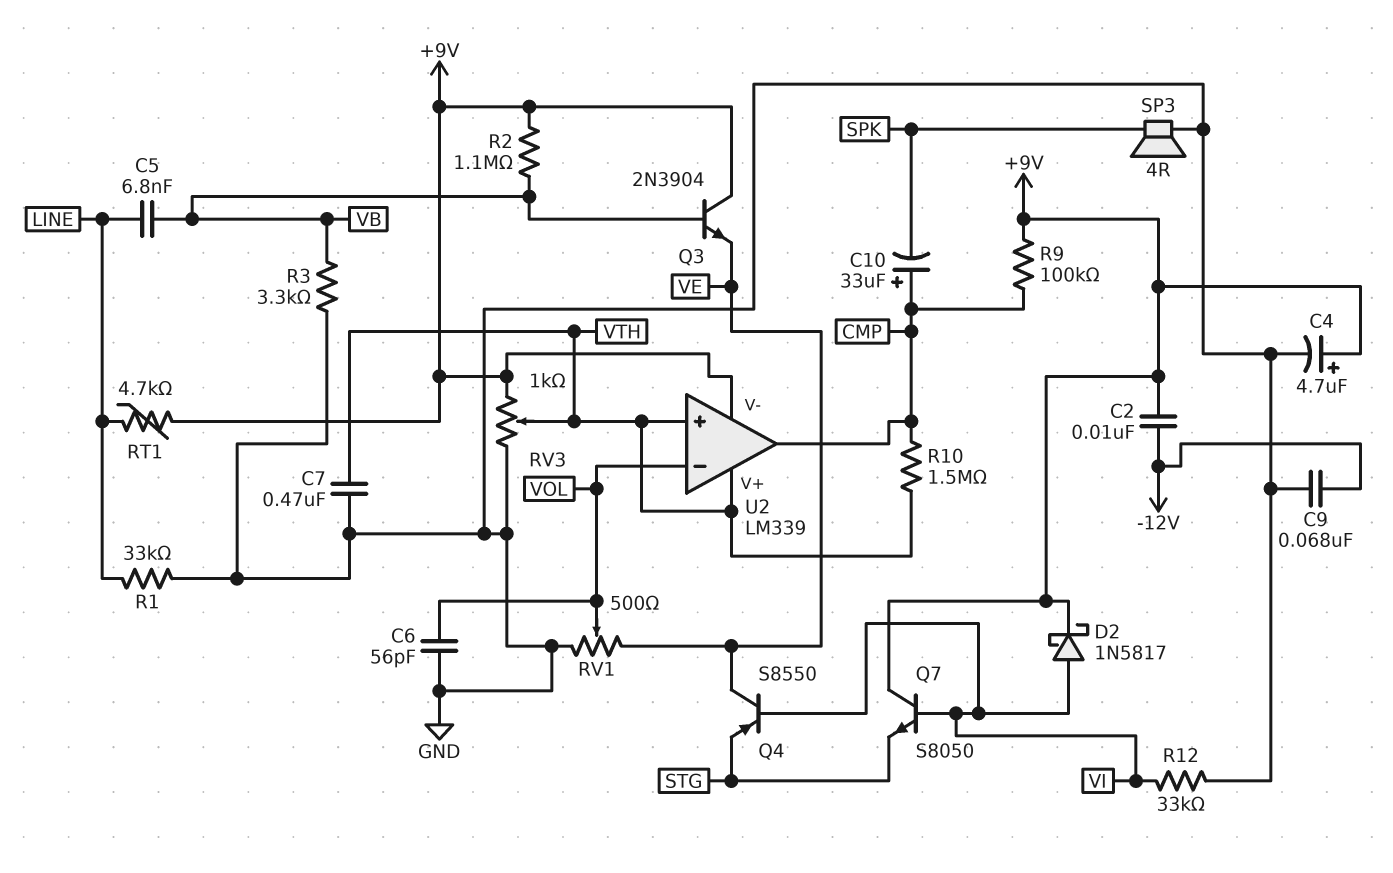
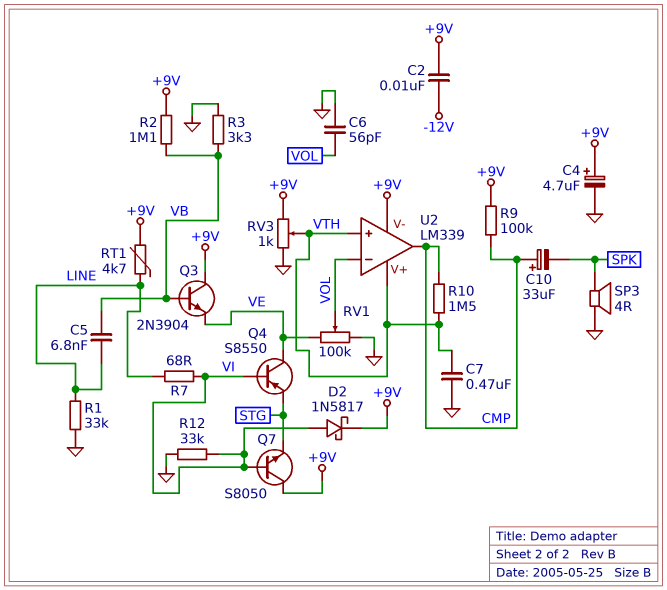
C9: 68nF (-12V, GND) -> none
R7: none -> 68 (LINE, VI)
RV1: 500 (GND, VE, wiper VOL) -> 100k (GND, VE, wiper VOL)

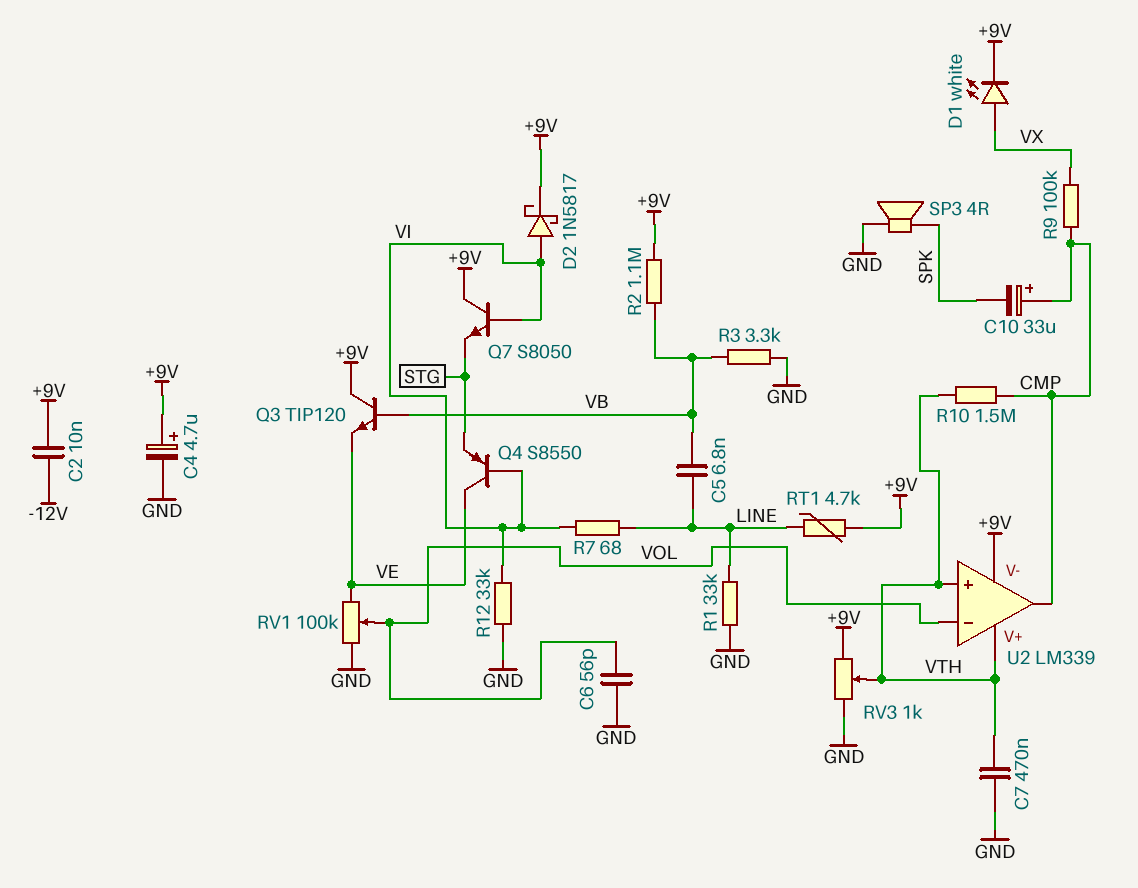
D1: none -> LED white (A VX, K +9V)
Q3: NPN 2N3904 (B VB, C +9V, E VE) -> NPN TIP120 (B VB, C +9V, E VE)
R9: 100k (+9V, CMP) -> 100k (CMP, VX)

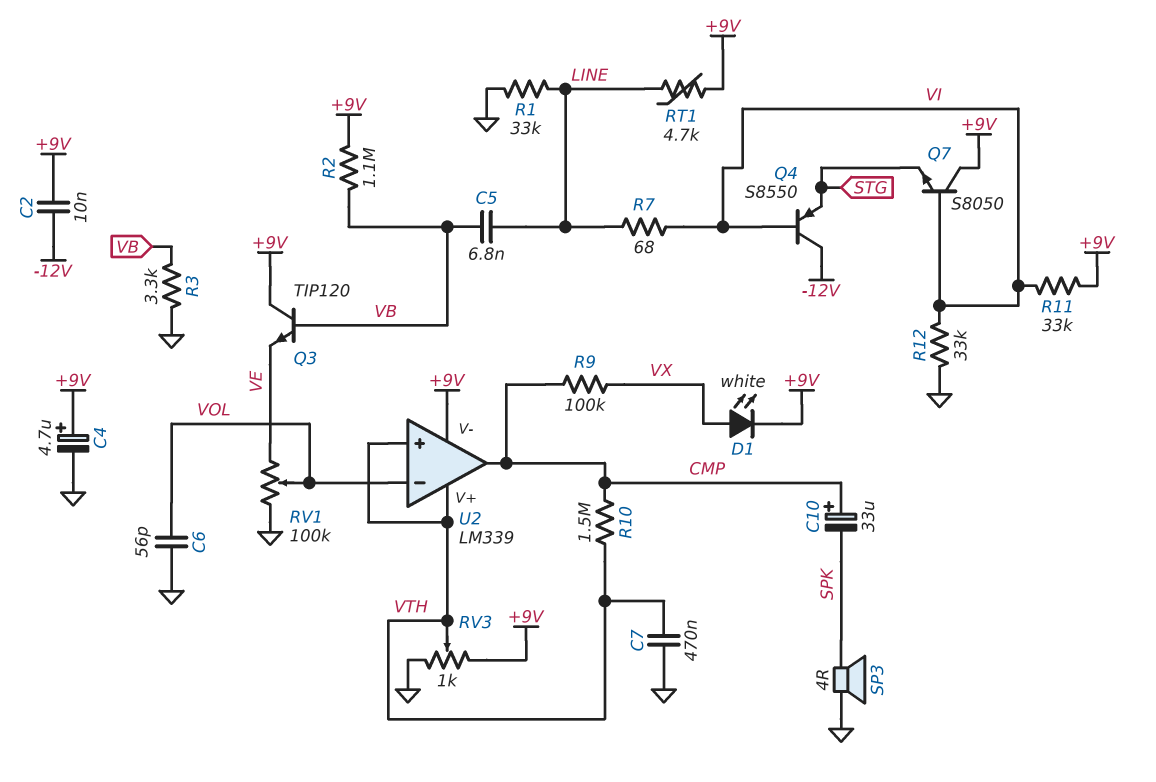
D2: schottky 1N5817 (A VI, K +9V) -> none
Q4: PNP S8550 (B VI, C VE, E STG) -> PNP S8550 (B VI, C -12V, E STG)
R11: none -> 33k (+9V, VI)

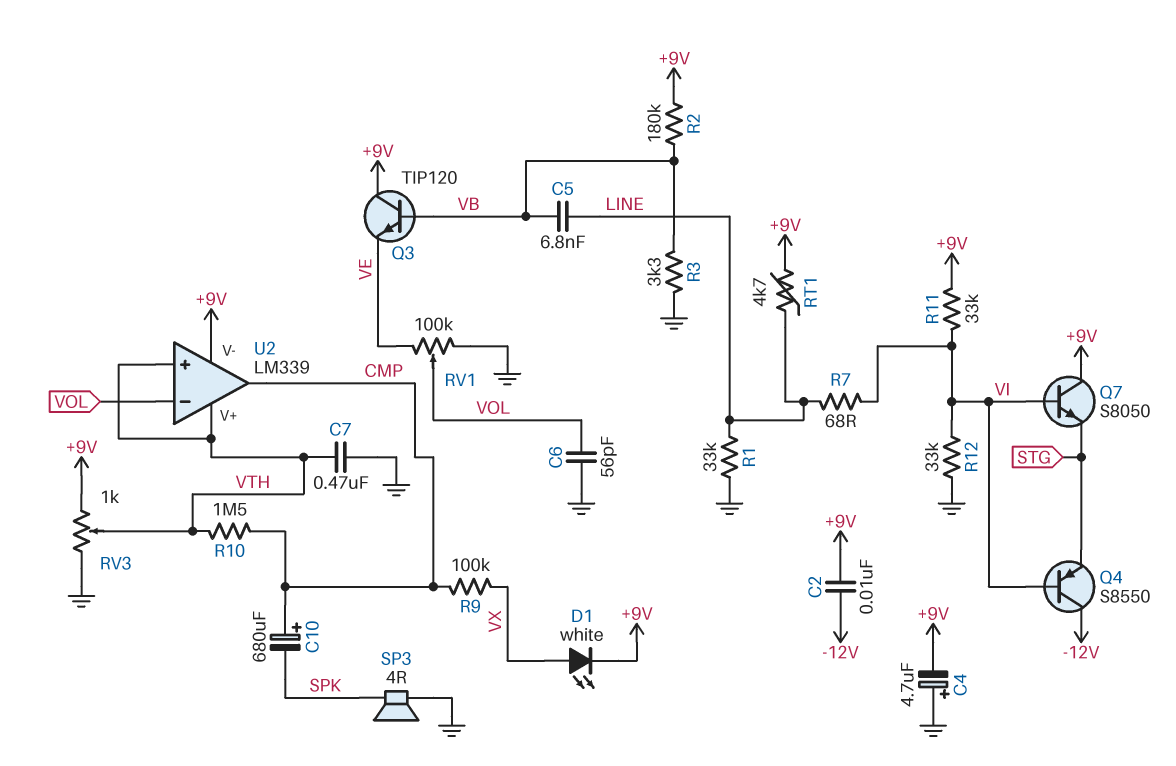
C4: 4.7uF (plus +9V, minus GND) -> 4.7uF (plus GND, minus +9V)
C10: 33uF (plus CMP, minus SPK) -> 680uF (plus CMP, minus SPK)
R2: 1.1M (+9V, VB) -> 180k (+9V, VB)

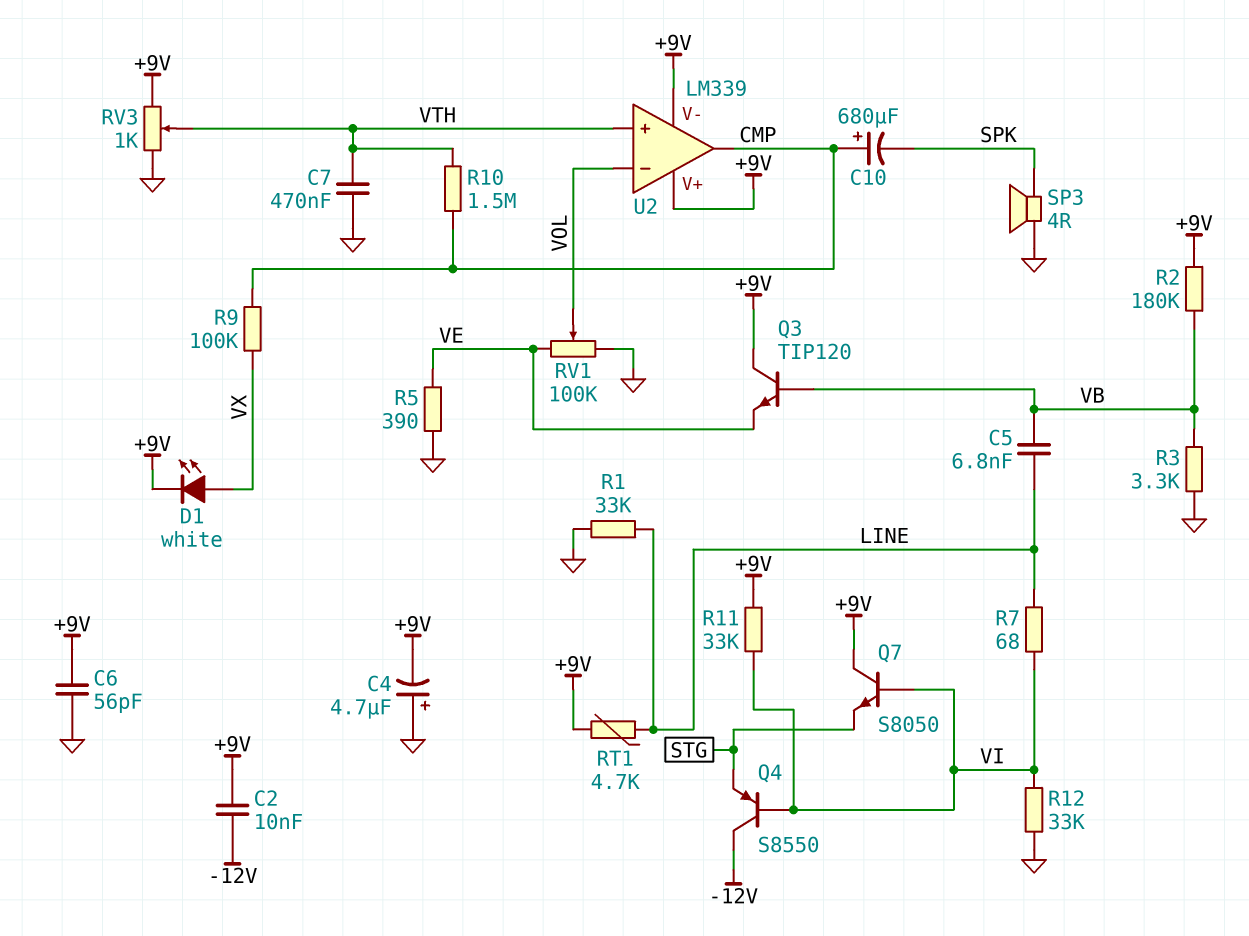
C6: 56pF (GND, VOL) -> 56pF (+9V, GND)
R5: none -> 390 (GND, VE)
U2 pin V+: VTH -> +9V

